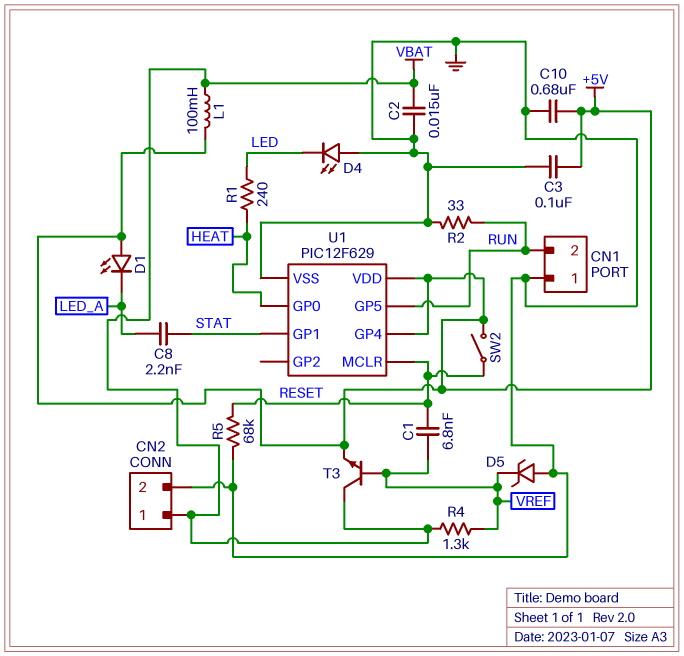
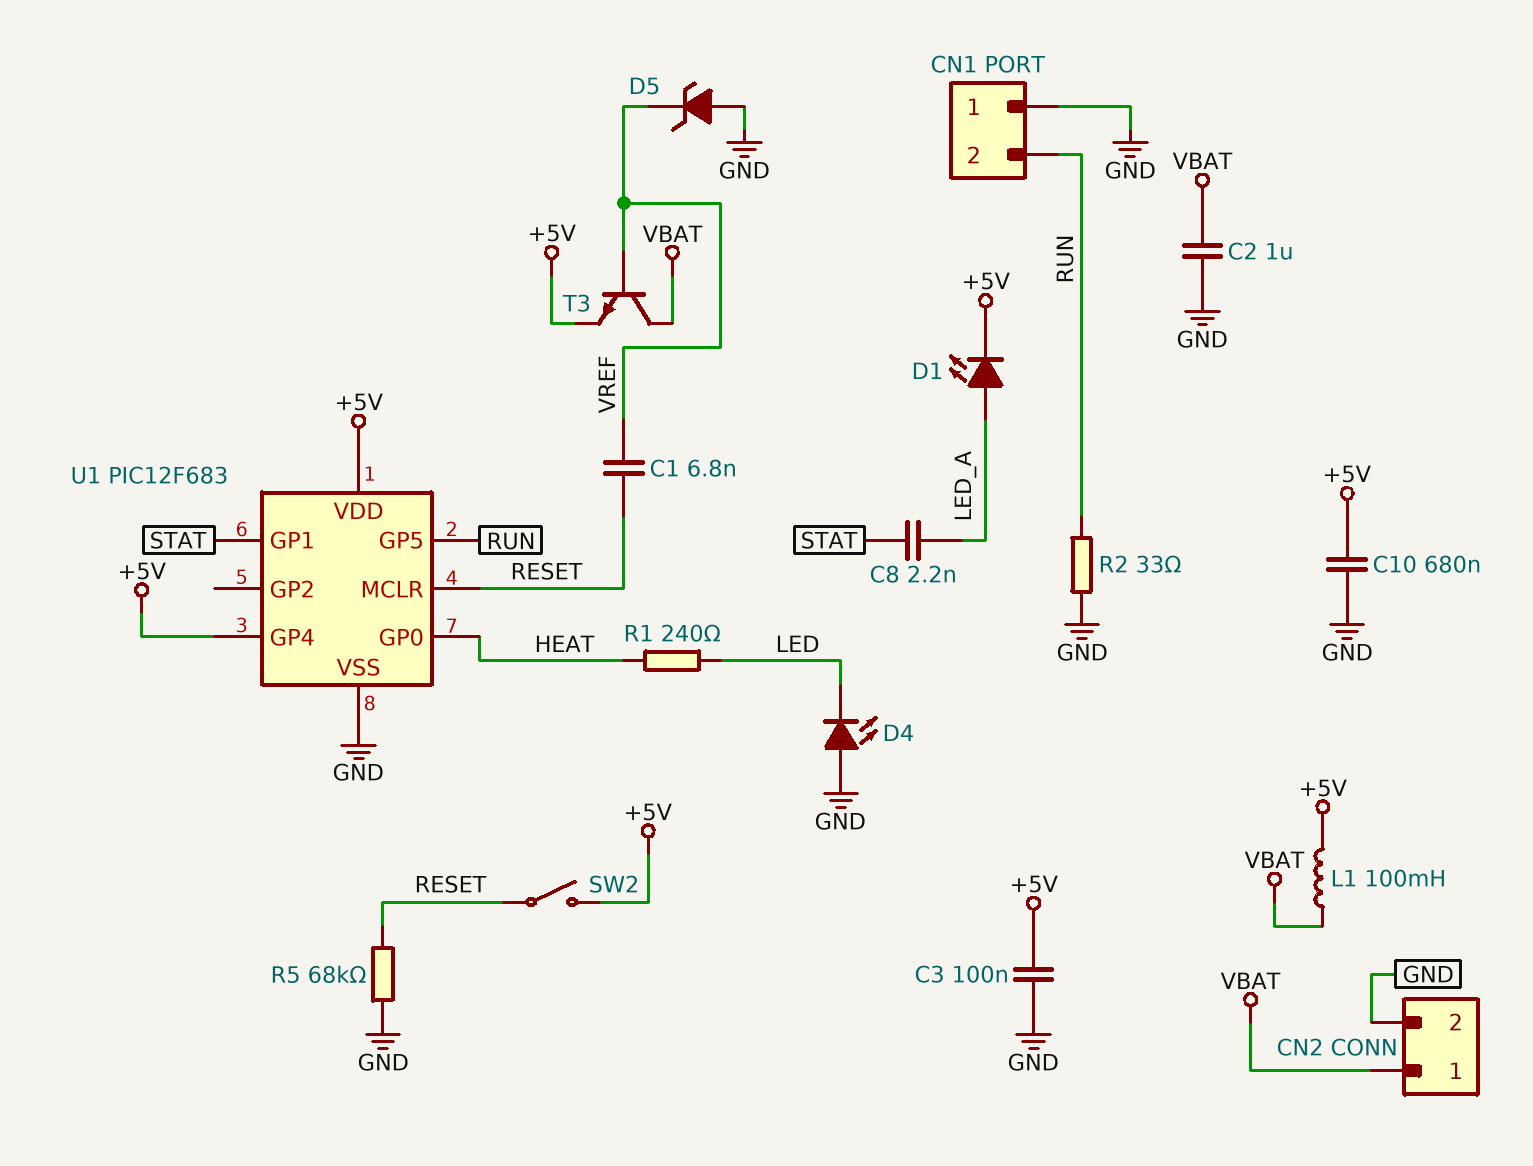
C2: 15nF (GND, VBAT) -> 1uF (GND, VBAT)
D1: LED (A +5V, K LED_A) -> LED (A LED_A, K +5V)
R4: 1.3k (VBAT, VREF) -> none
U1: PIC12F629 -> PIC12F683

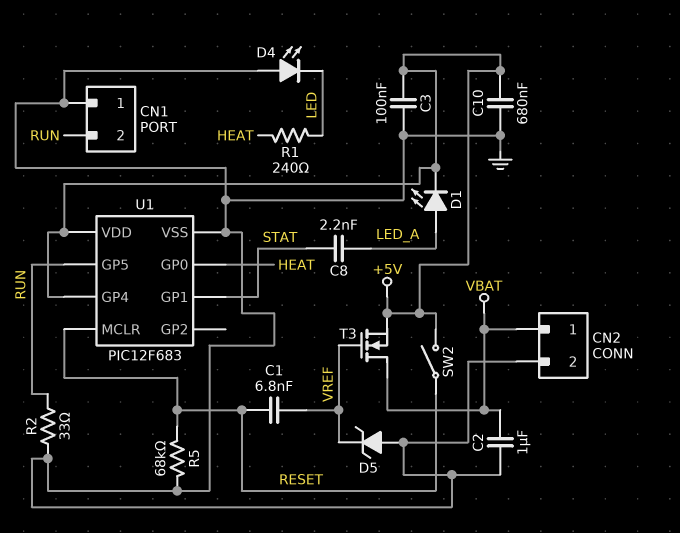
L1: 100mH (+5V, VBAT) -> none
T3: NPN (B VREF, C VBAT, E +5V) -> NMOS (G VREF, D VBAT, S +5V)

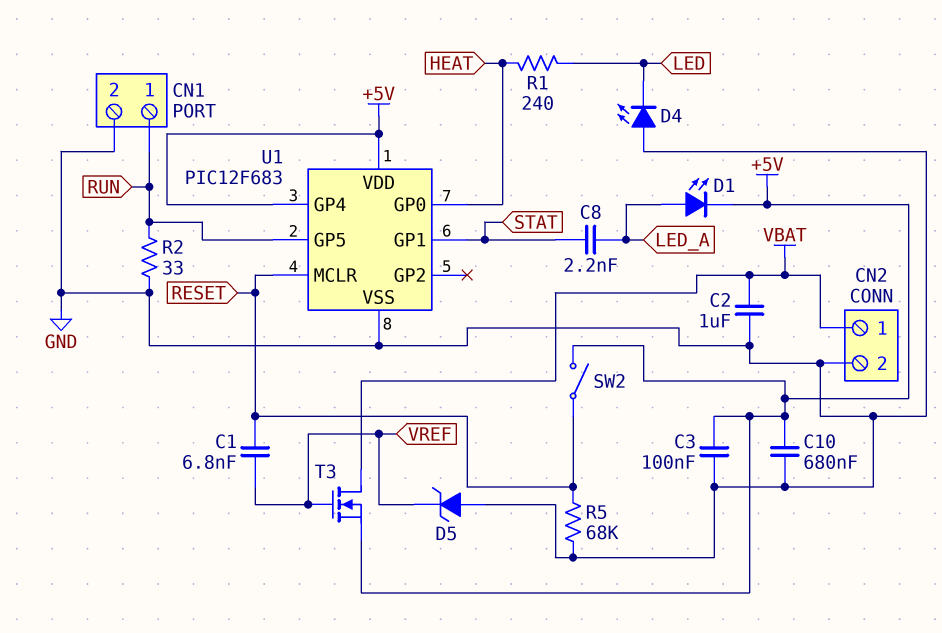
CN1 pin 1: GND -> RUN
CN1 pin 2: RUN -> GND

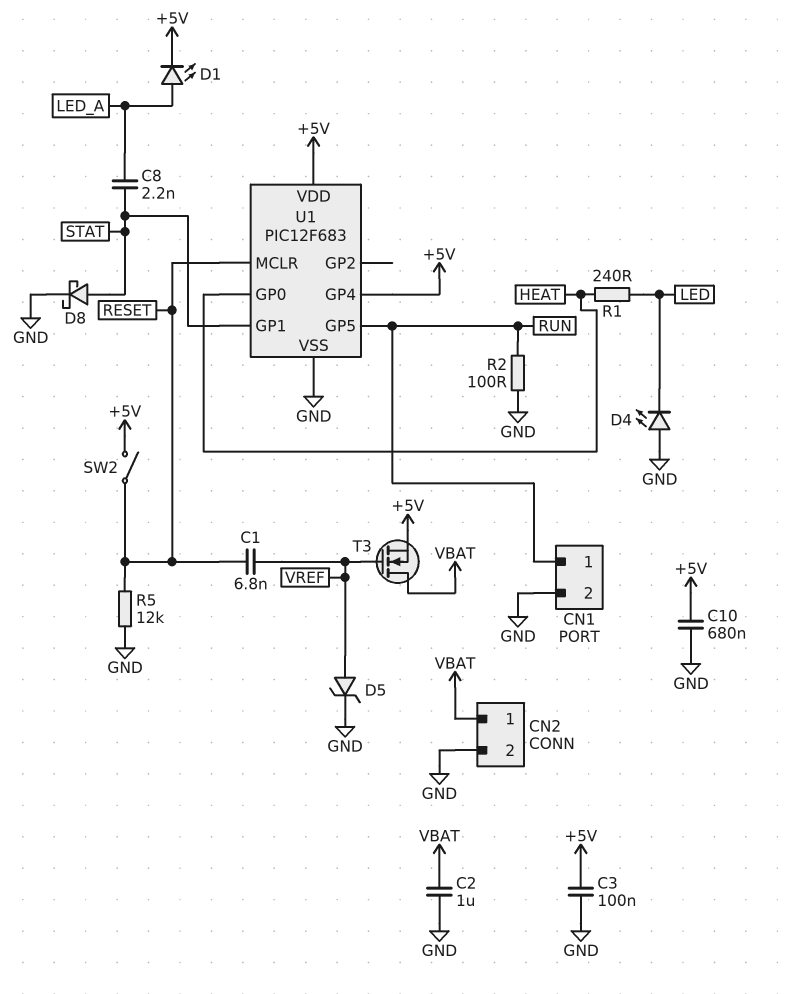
D5: zener (A GND, K VREF) -> zener (A VREF, K GND)
D8: none -> schottky (A STAT, K GND)
R2: 33 (GND, RUN) -> 100 (GND, RUN)
R5: 68k (GND, RESET) -> 12k (GND, RESET)

